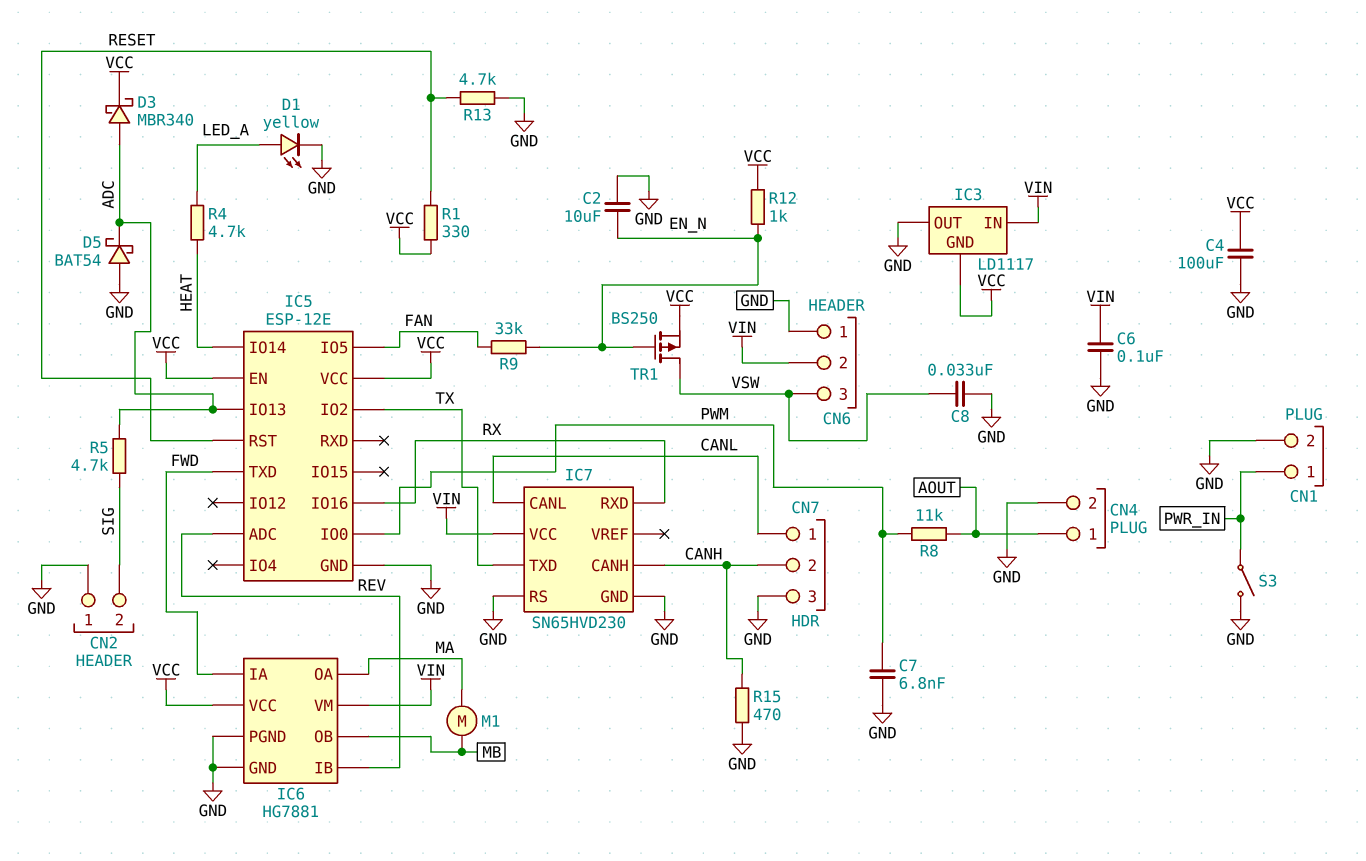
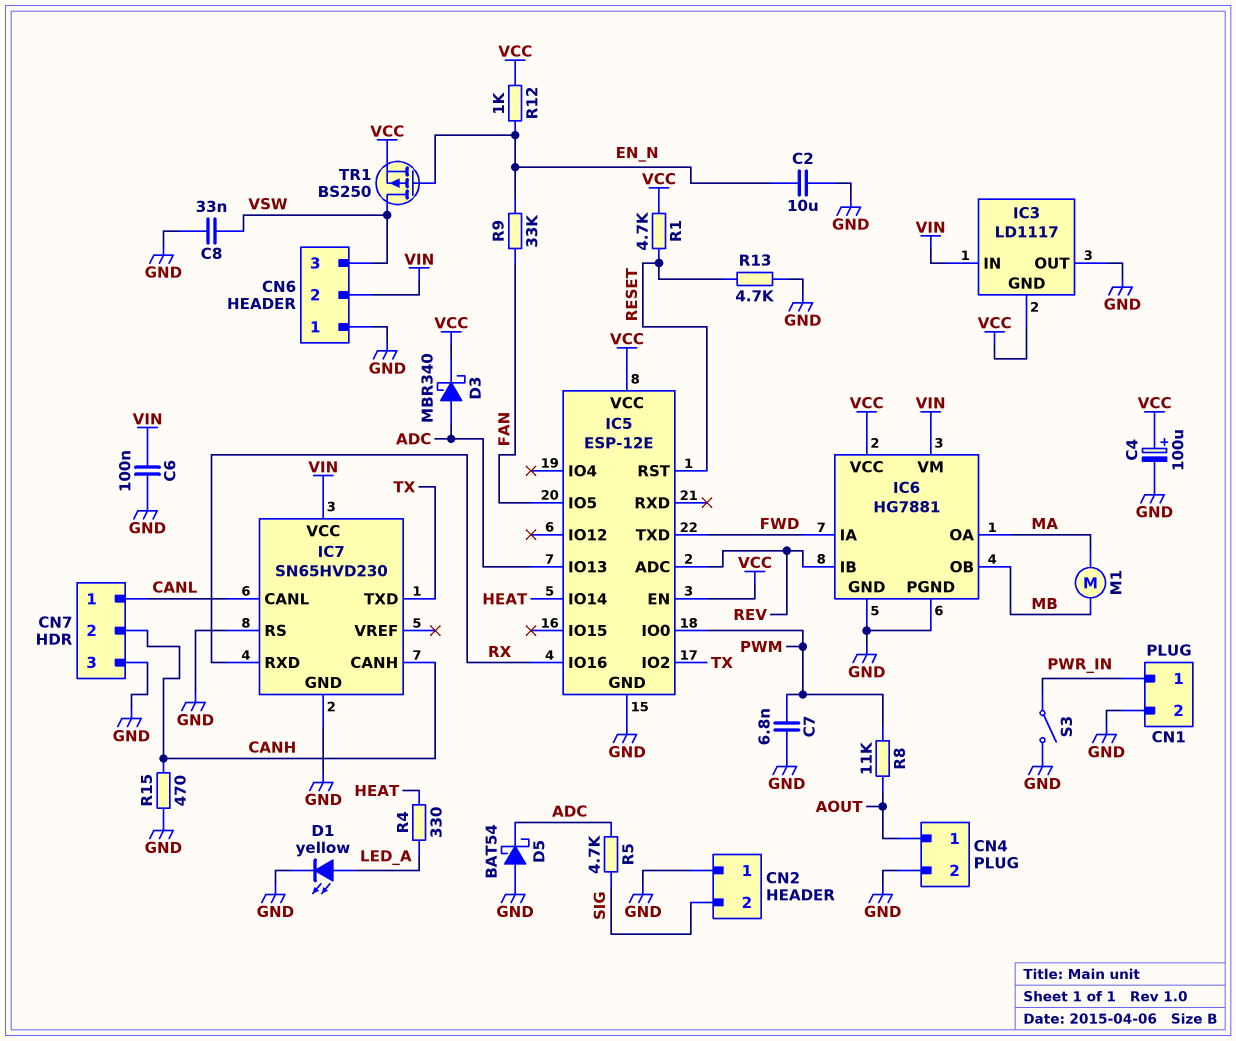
C4: 100uF (GND, VCC) -> 100uF (plus VCC, minus GND)
R1: 330 (RESET, VCC) -> 4.7k (RESET, VCC)
R4: 4.7k (HEAT, LED_A) -> 330 (HEAT, LED_A)

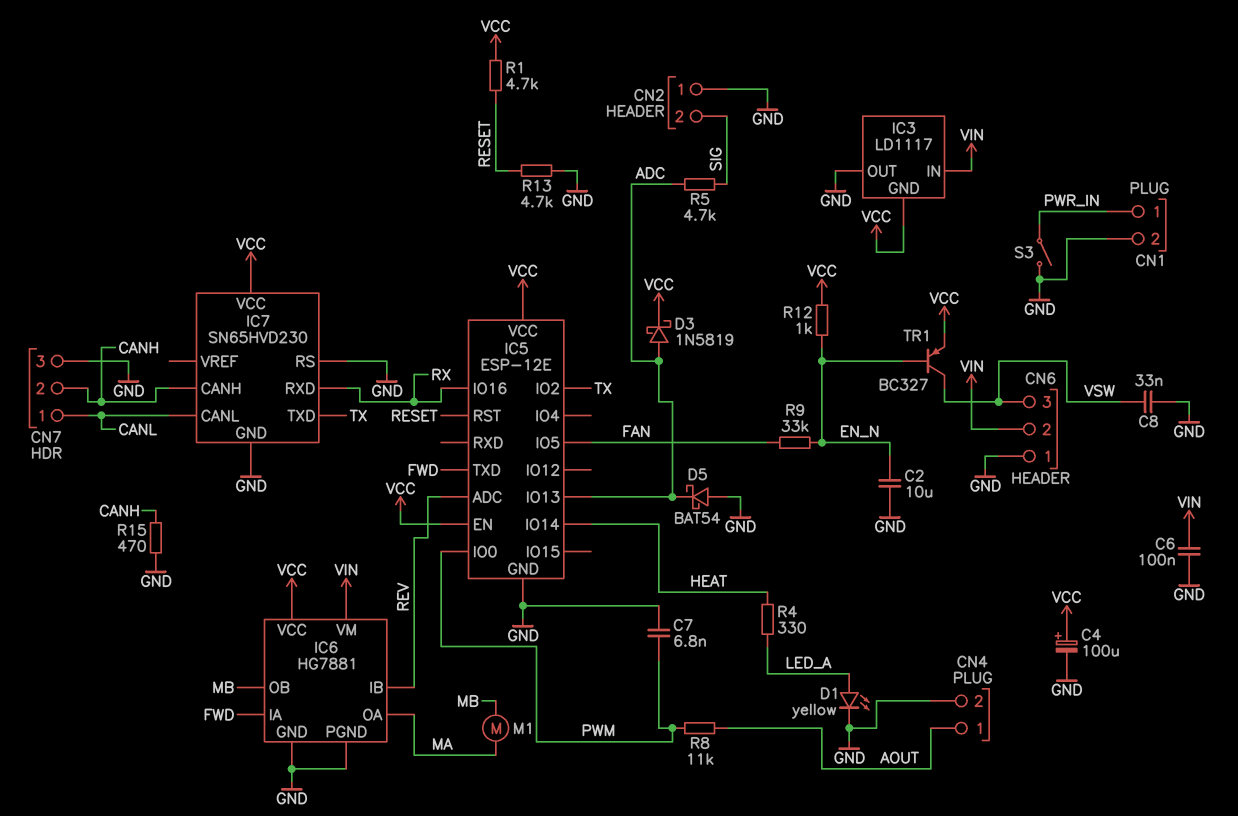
D3: schottky MBR340 (A ADC, K VCC) -> schottky 1N5819 (A ADC, K VCC)
IC7 pin VCC: VIN -> VCC
TR1: PMOS BS250 (G EN_N, D VSW, S VCC) -> PNP BC327 (B EN_N, C VSW, E VCC)

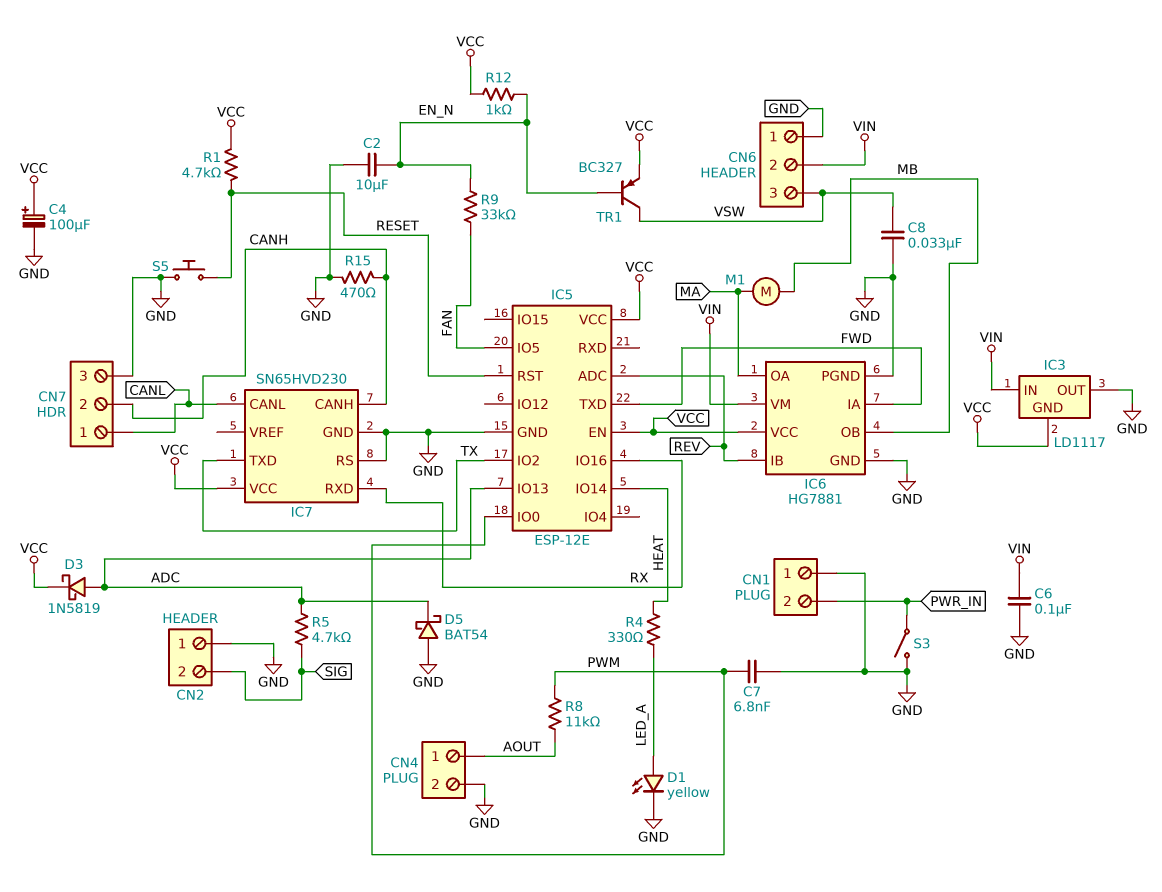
CN1 pin 1: PWR_IN -> GND
CN1 pin 2: GND -> PWR_IN
R13: 4.7k (GND, RESET) -> none
S5: none -> button (GND, RESET)

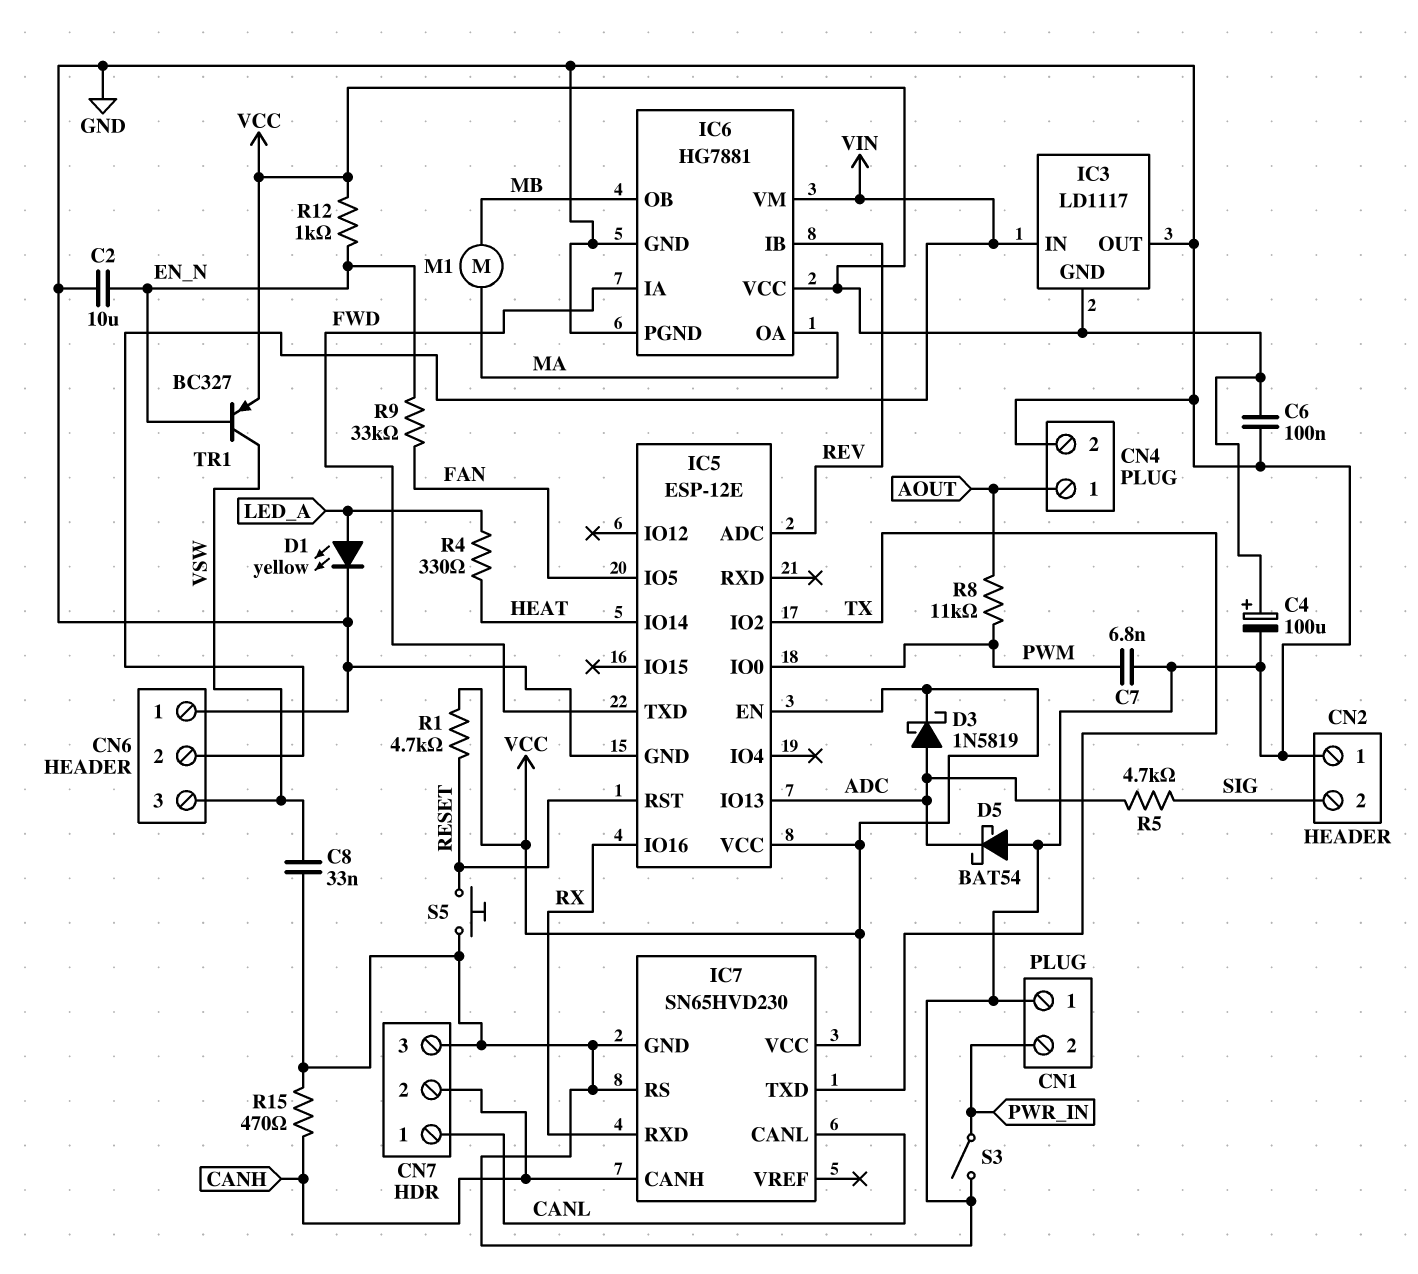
C6: 100nF (GND, VIN) -> 100nF (GND, VCC)

